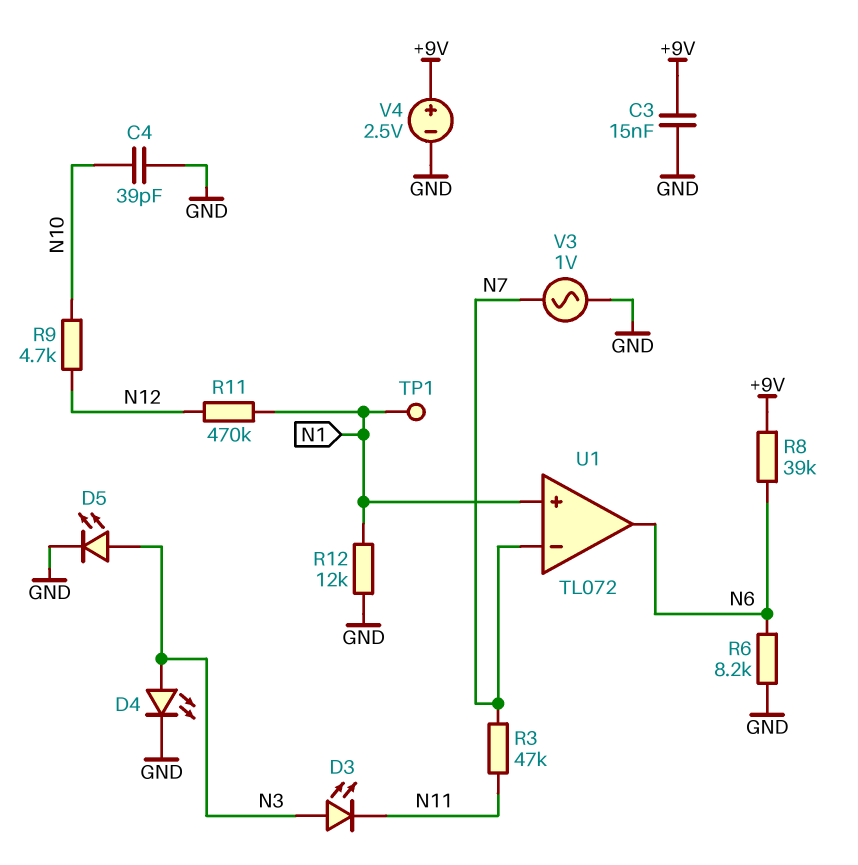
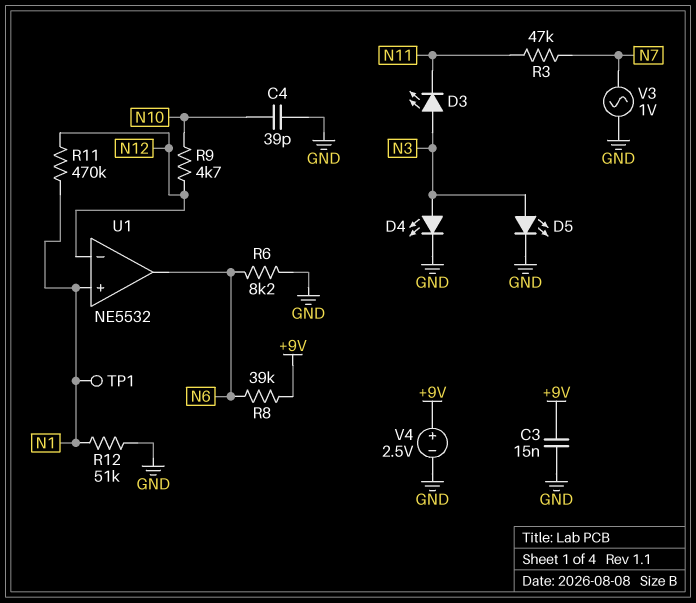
R12: 12k (GND, N1) -> 51k (GND, N1)
U1: TL072 -> NE5532
U1 pin in-: N7 -> N12

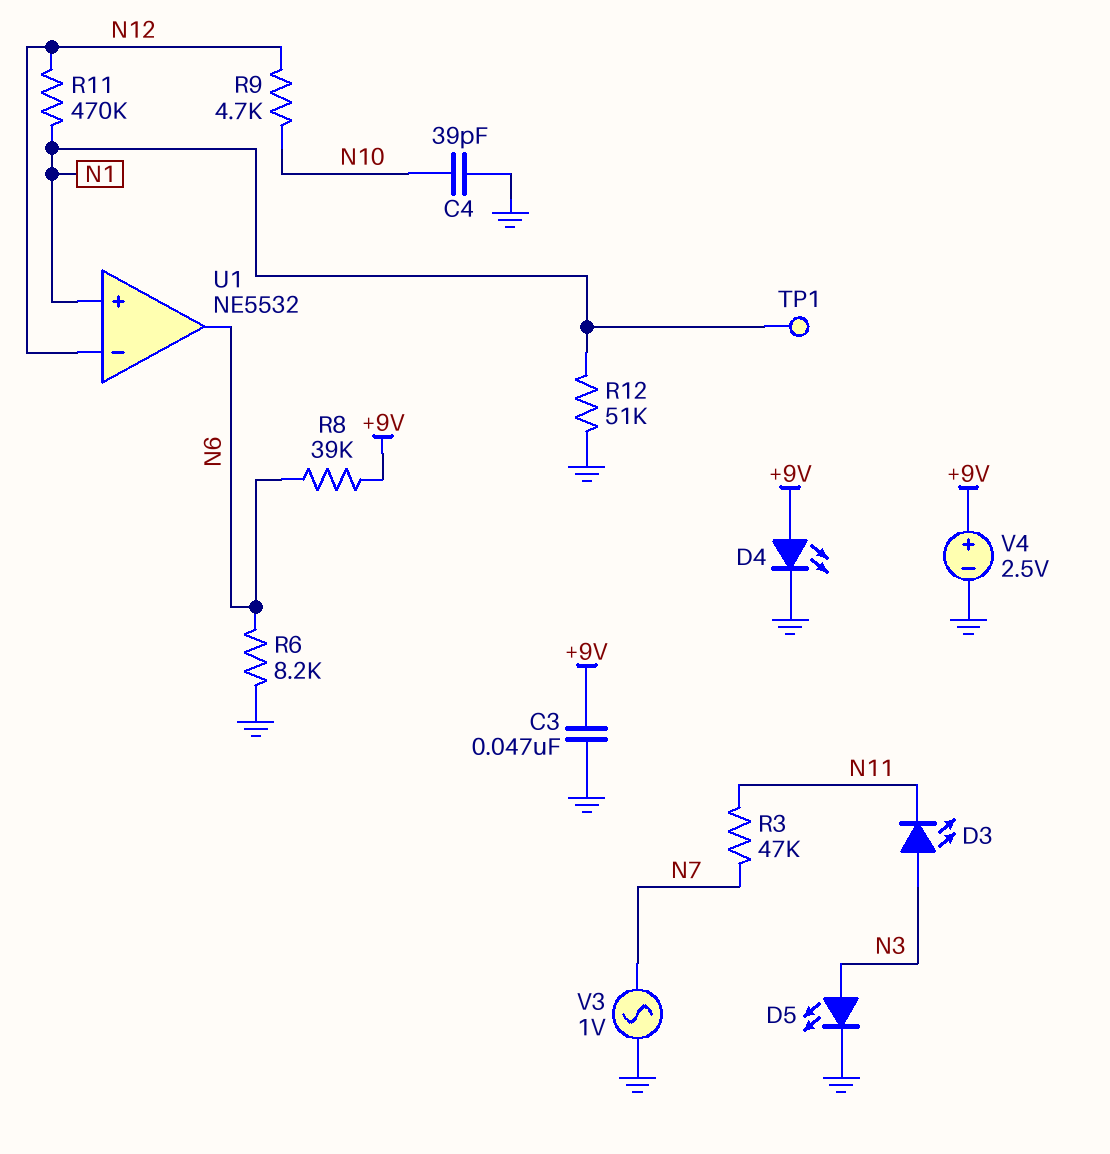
C3: 15nF (+9V, GND) -> 47nF (+9V, GND)
D4: LED (A N3, K GND) -> LED (A +9V, K GND)

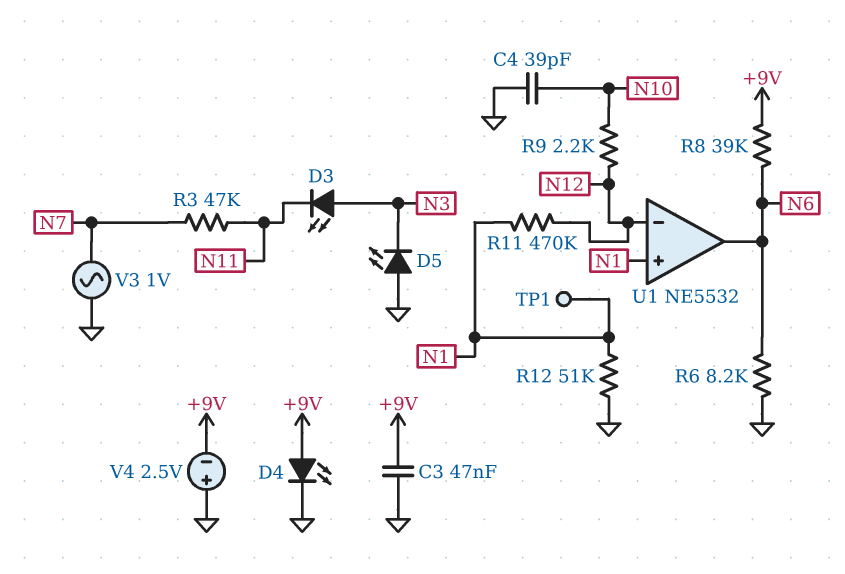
D5: LED (A N3, K GND) -> LED (A GND, K N3)
R9: 4.7k (N10, N12) -> 2.2k (N10, N12)
V4: 2.5V (plus +9V, minus GND) -> 2.5V (plus GND, minus +9V)

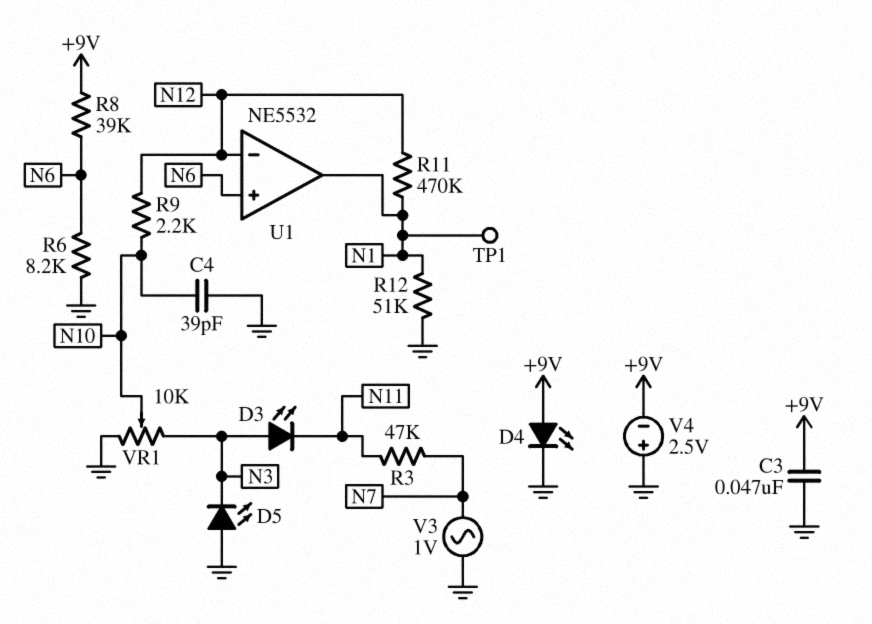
U1 pin in+: N1 -> N6
U1 pin out: N6 -> N1
VR1: none -> 10k (GND, N3, wiper N10)

